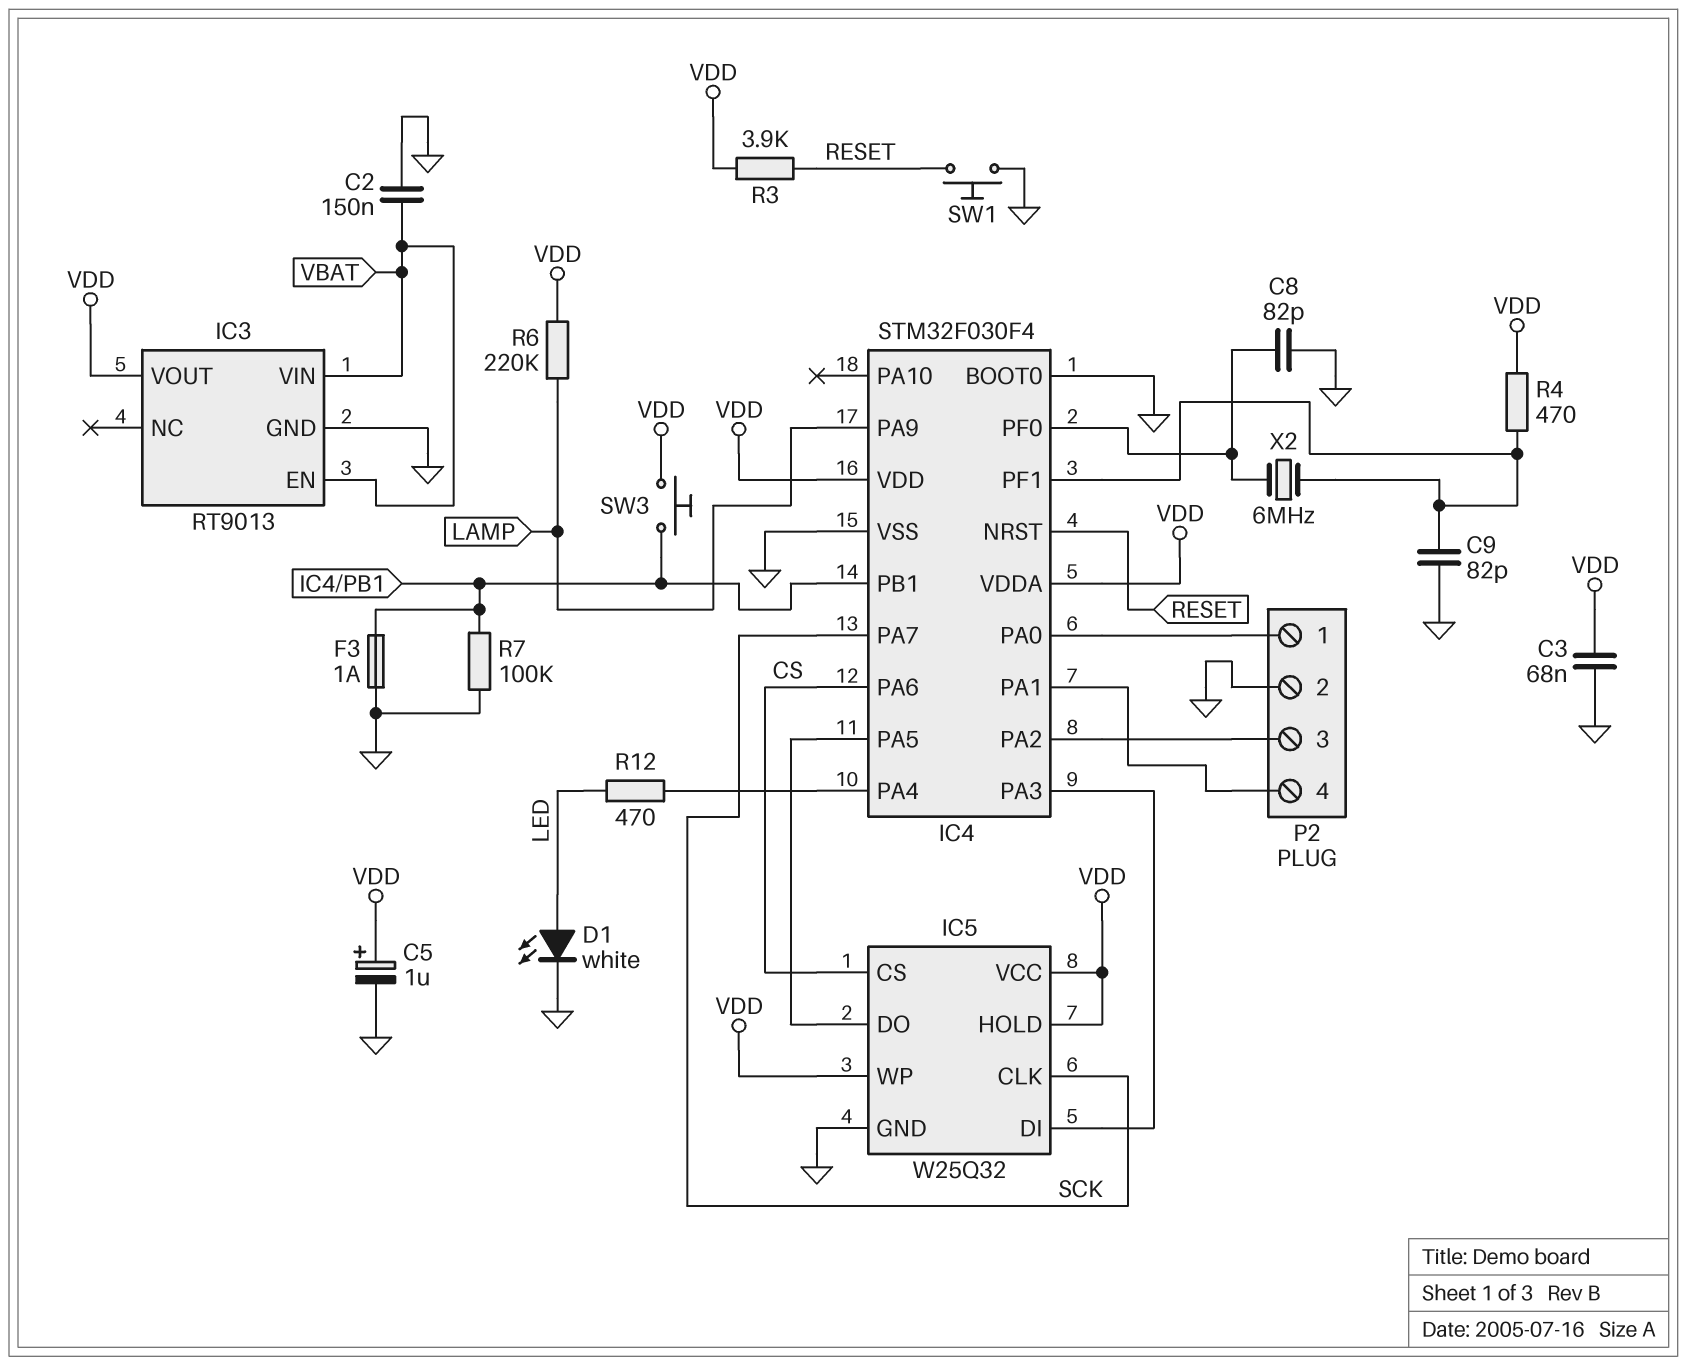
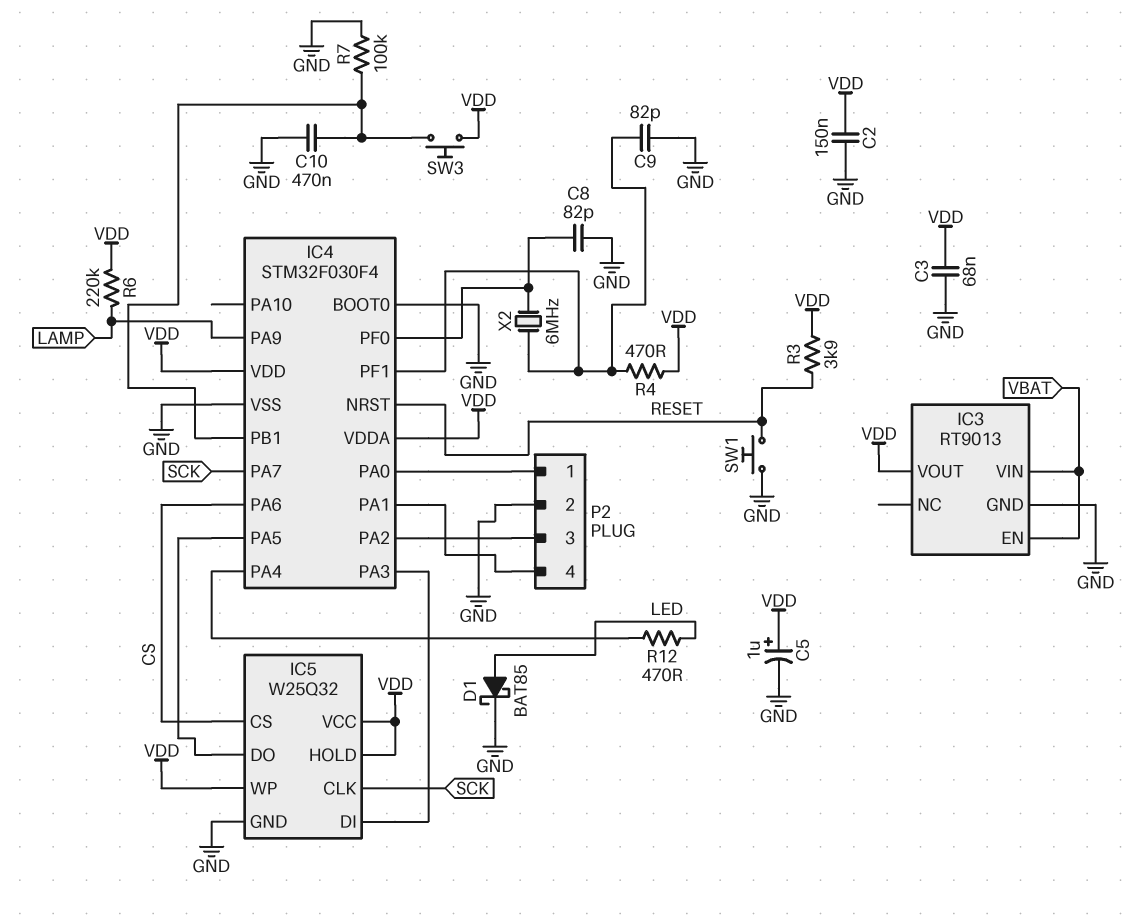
C2: 150nF (GND, VBAT) -> 150nF (GND, VDD)
C10: none -> 470nF (GND, IC4/PB1)
D1: LED white (A LED, K GND) -> schottky BAT85 (A LED, K GND)
F3: 1A (GND, IC4/PB1) -> none

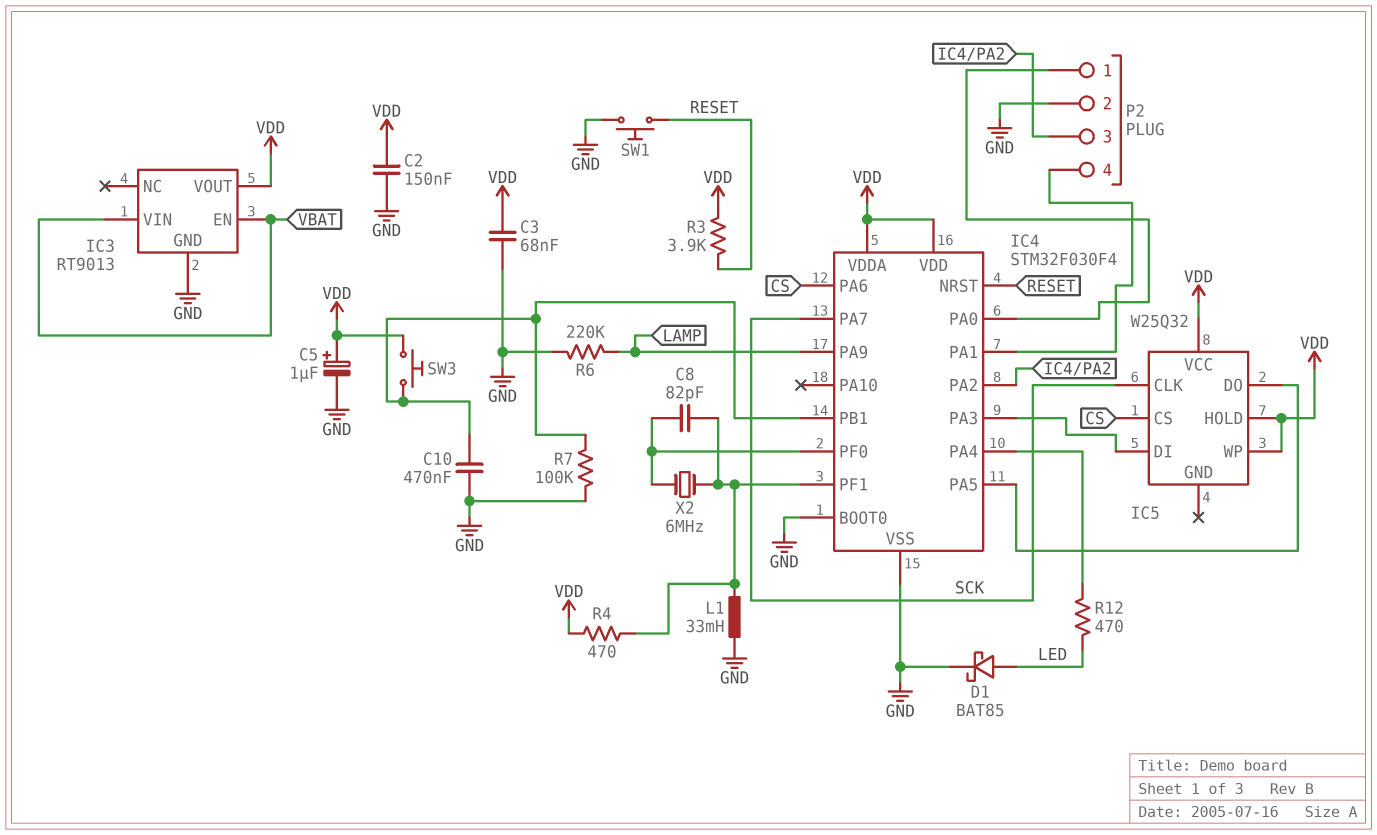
C8: 82pF (GND, IC4/PF0) -> 82pF (IC4/PF0, IC4/PF1)
C9: 82pF (GND, IC4/PF1) -> none
IC5 pin GND: GND -> none
L1: none -> 33mH (GND, IC4/PF1)
R6: 220k (LAMP, VDD) -> 220k (GND, LAMP)

